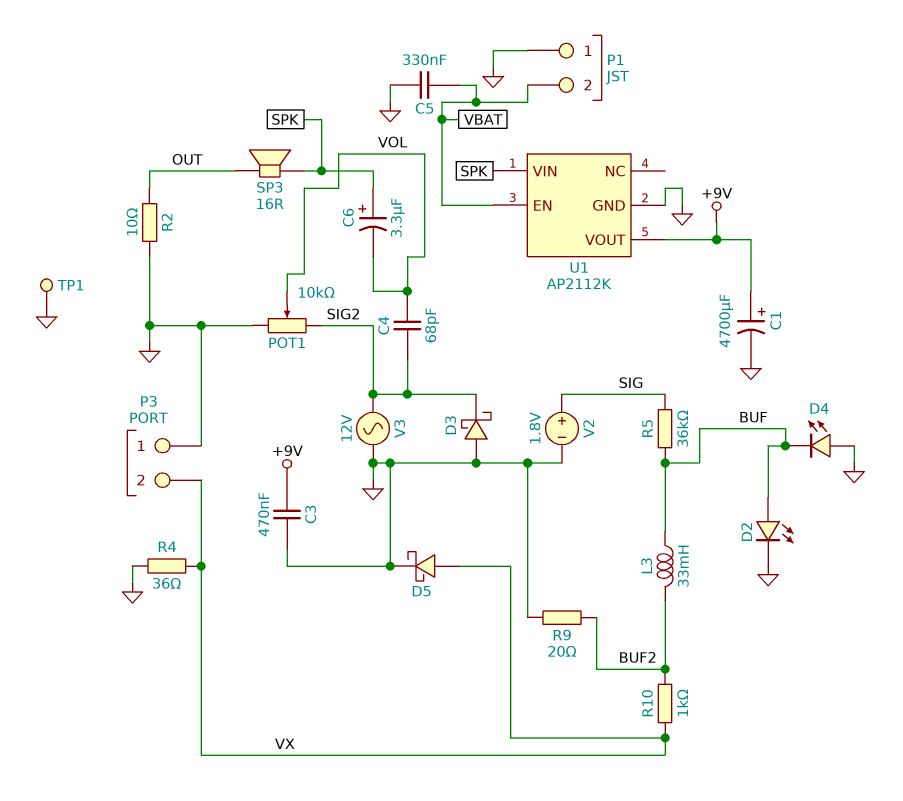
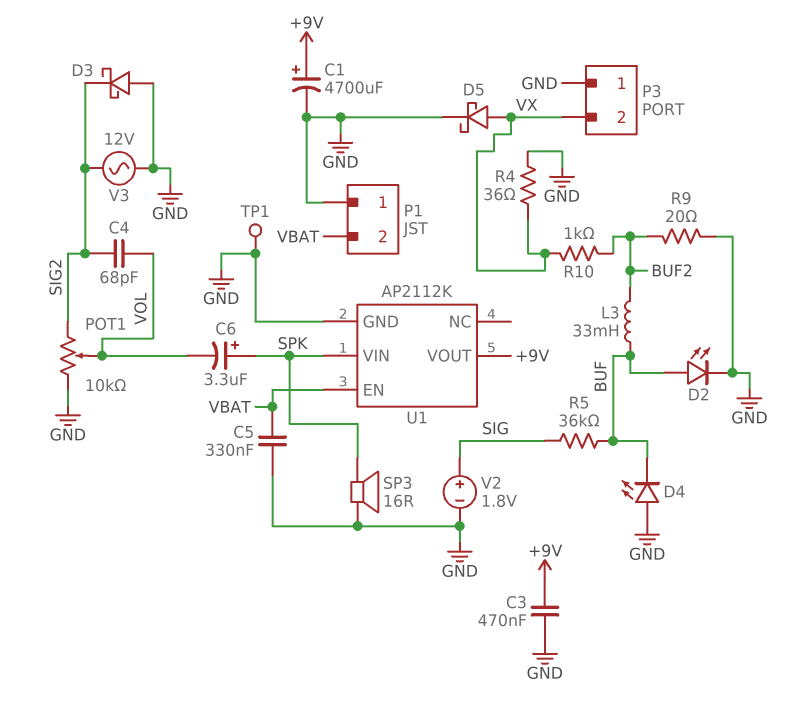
R2: 10 (GND, OUT) -> none
SP3: speaker 16R (OUT, SPK) -> speaker 16R (GND, SPK)

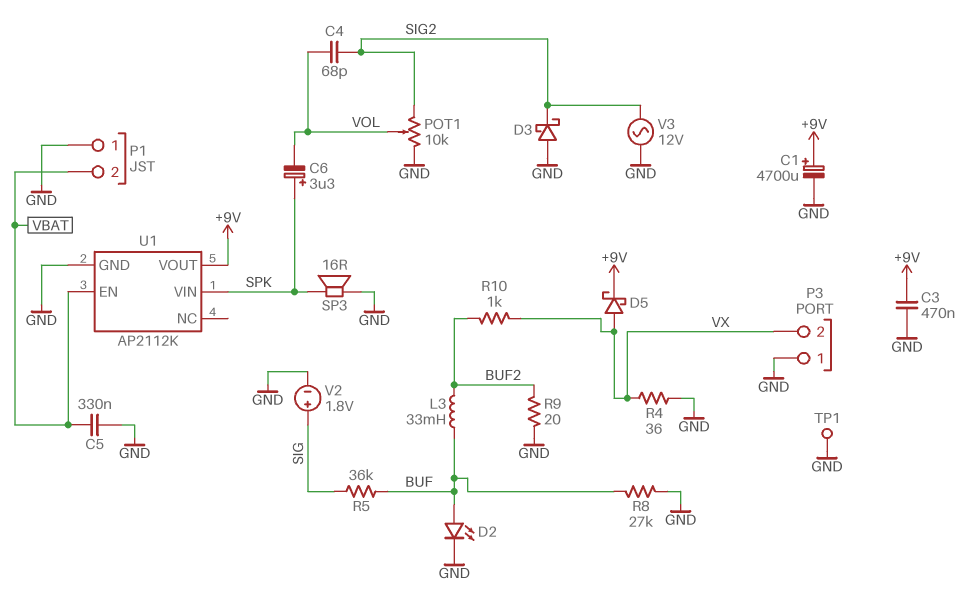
D4: LED (A GND, K BUF) -> none
D5: schottky (A VX, K GND) -> schottky (A VX, K +9V)
R8: none -> 27k (BUF, GND)

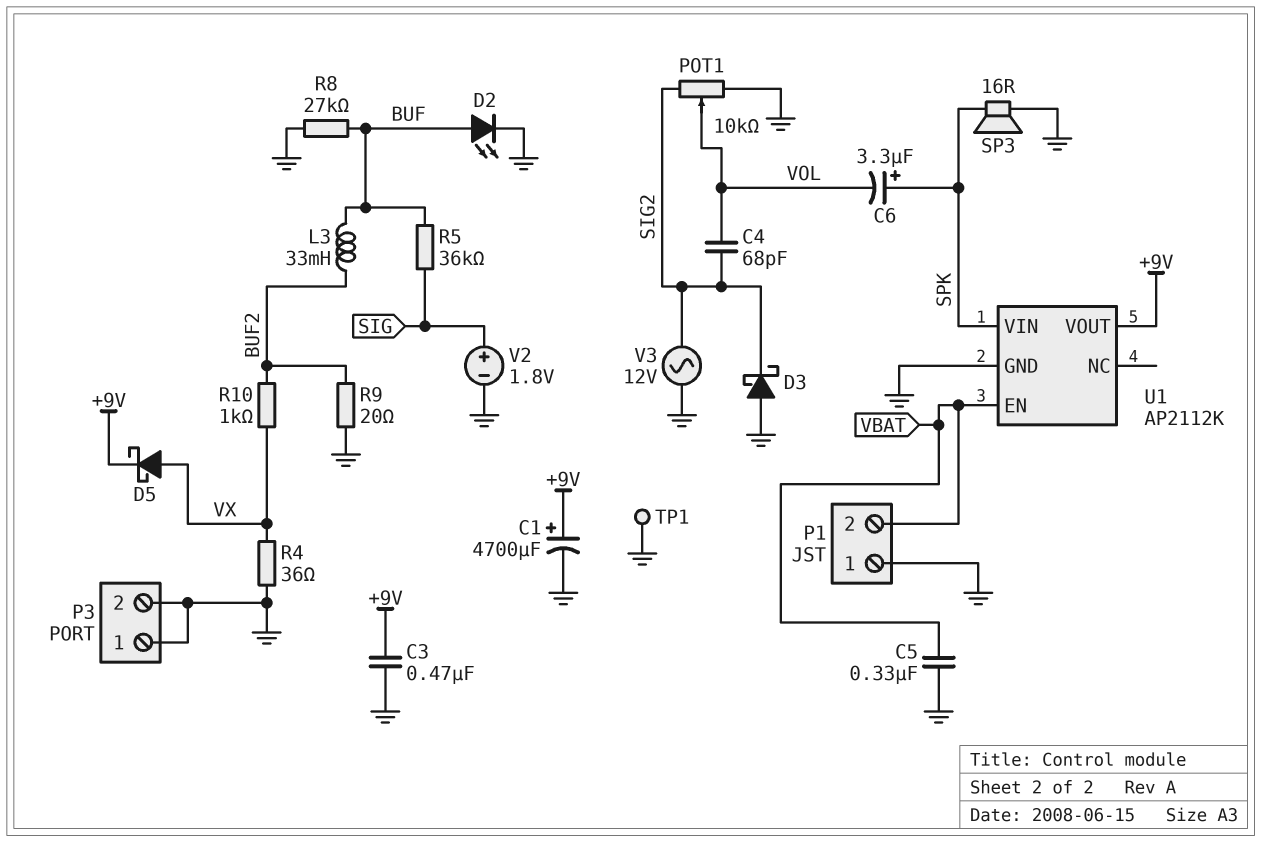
P3 pin 2: VX -> GND

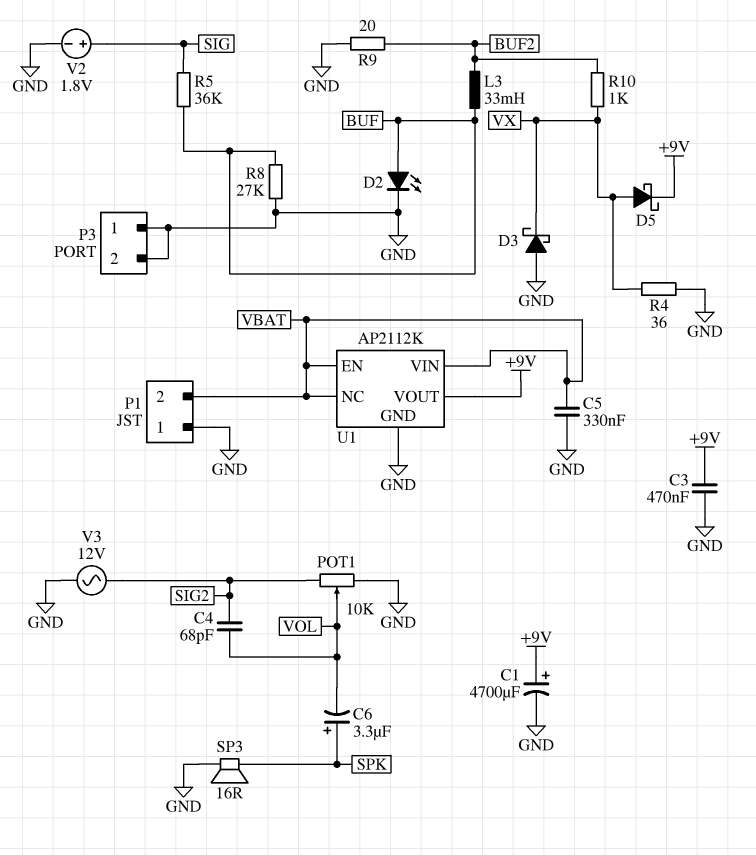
D3: schottky (A GND, K SIG2) -> schottky (A GND, K VX)
TP1: test point (GND) -> none
U1 pin NC: none -> VBAT
U1 pin VIN: SPK -> VBAT

